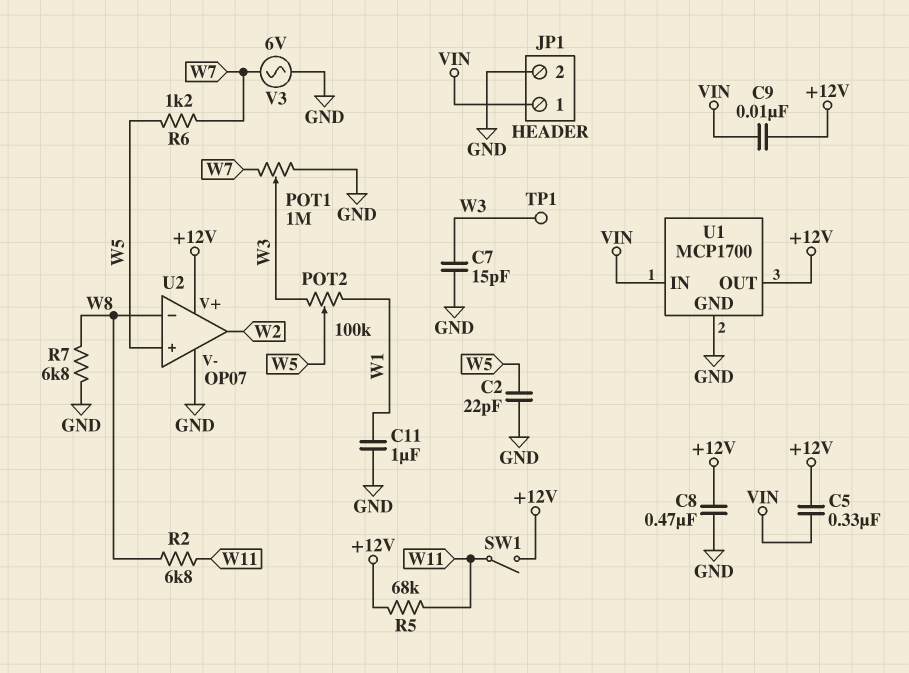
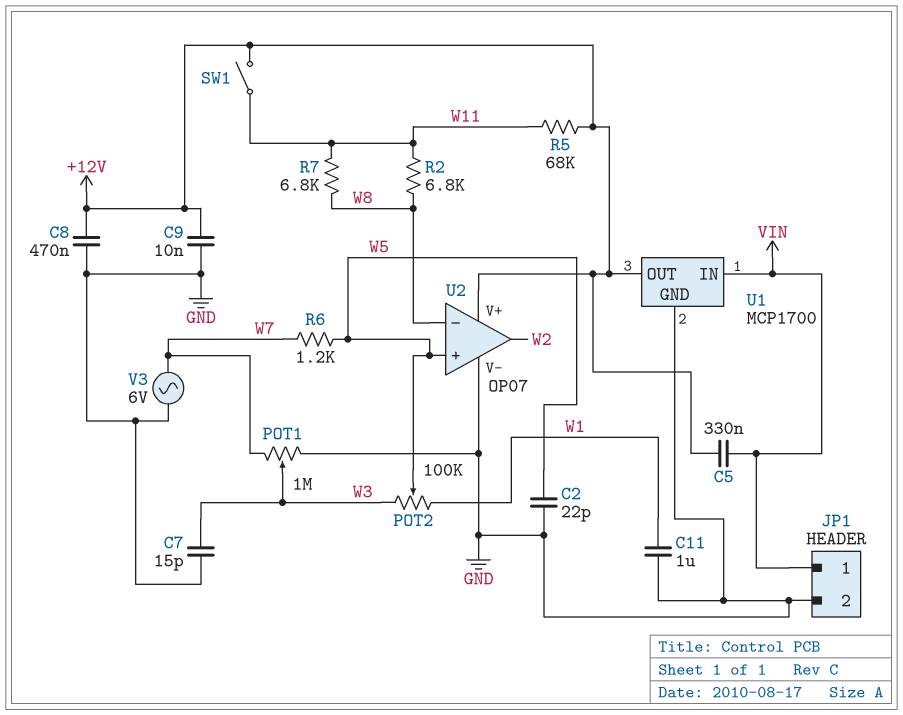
C9: 10nF (+12V, VIN) -> 10nF (+12V, GND)
R7: 6.8k (GND, W8) -> 6.8k (W8, W11)
TP1: test point (W3) -> none

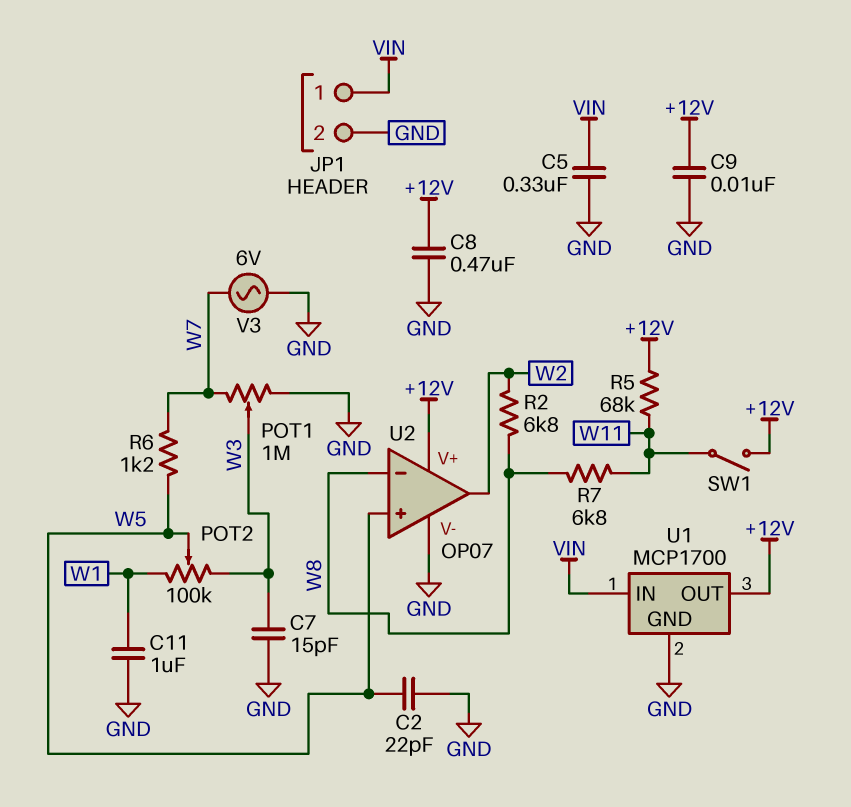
C5: 330nF (+12V, VIN) -> 330nF (GND, VIN)
R2: 6.8k (W8, W11) -> 6.8k (W2, W8)

